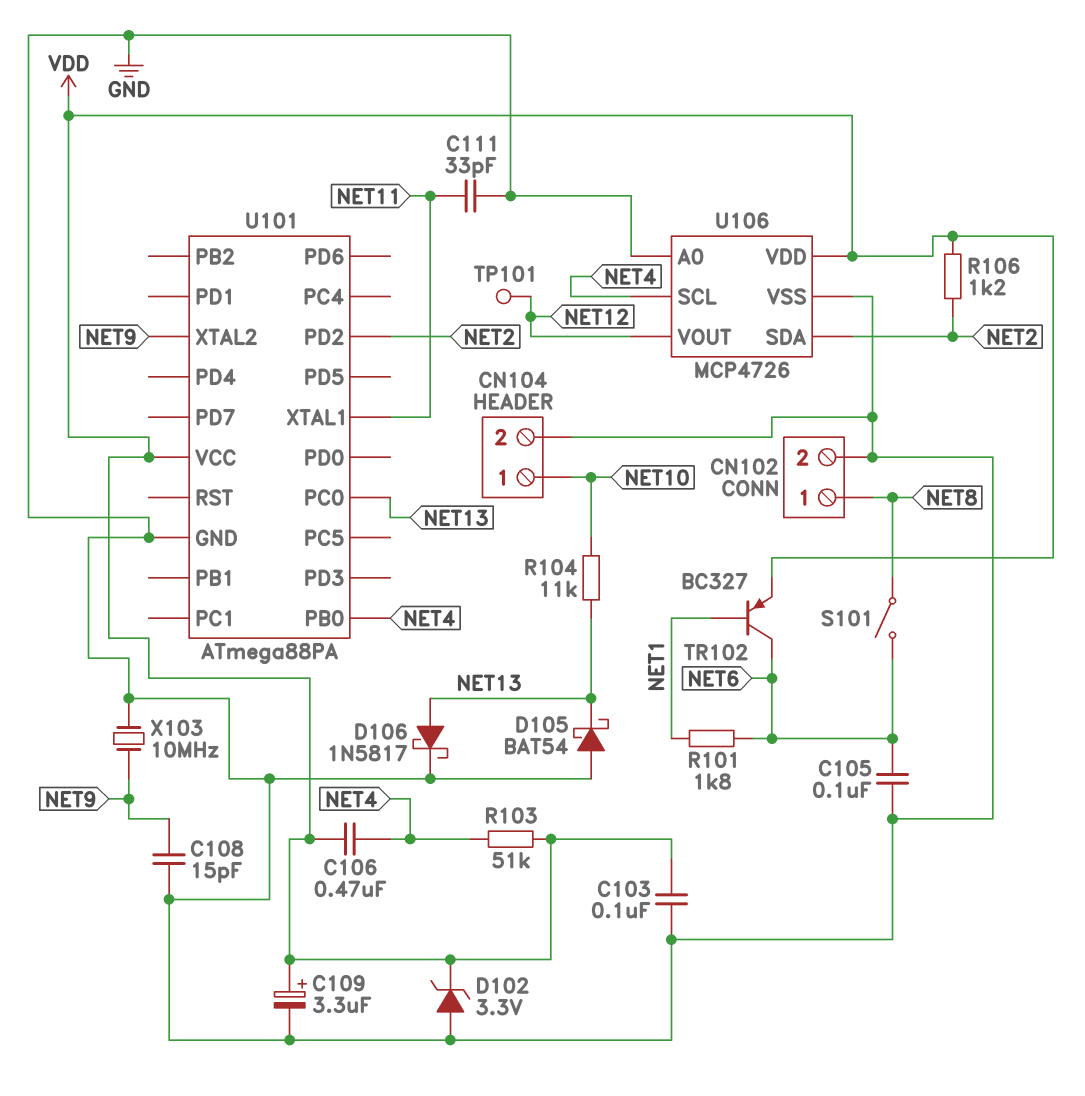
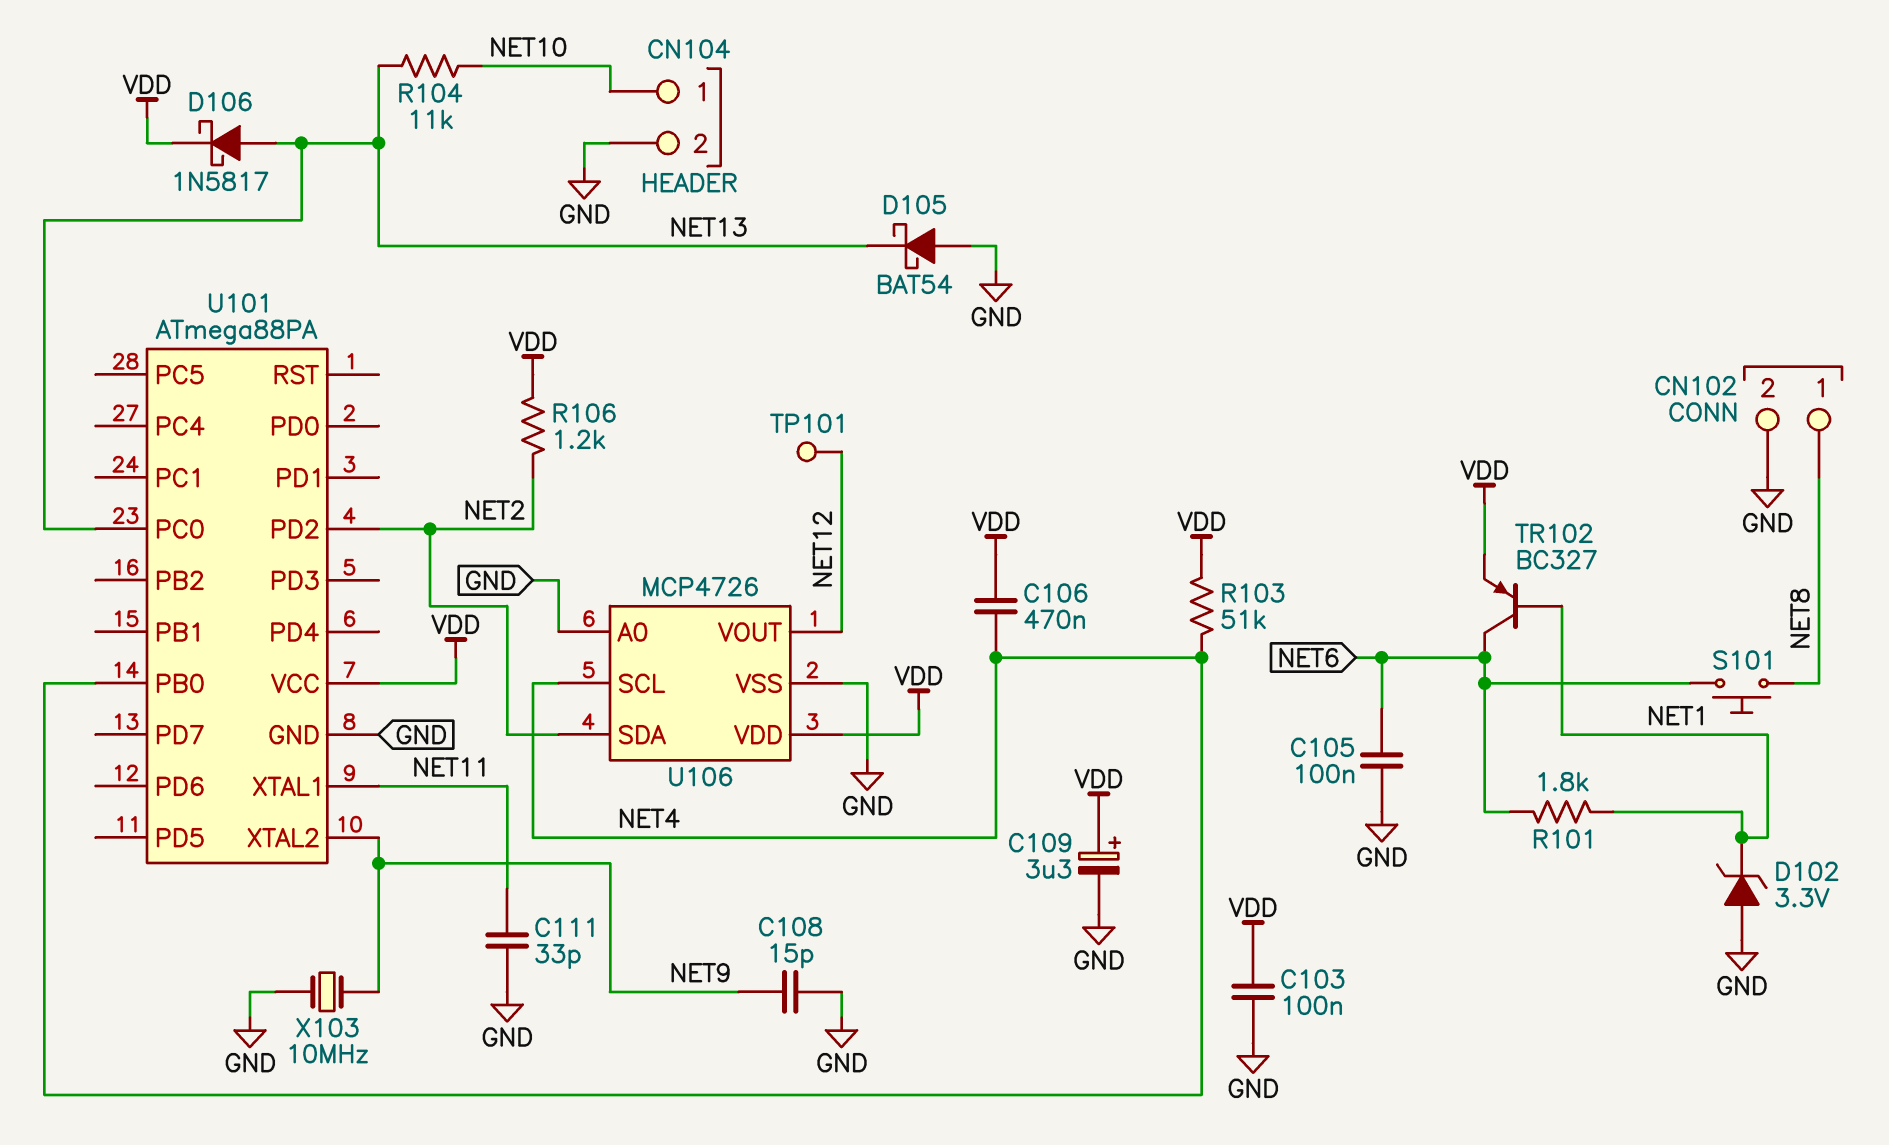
D102: zener 3.3V (A GND, K VDD) -> zener 3.3V (A GND, K NET1)
D106: schottky 1N5817 (A NET13, K GND) -> schottky 1N5817 (A NET13, K VDD)
S101: switch (NET6, NET8) -> button (NET6, NET8)

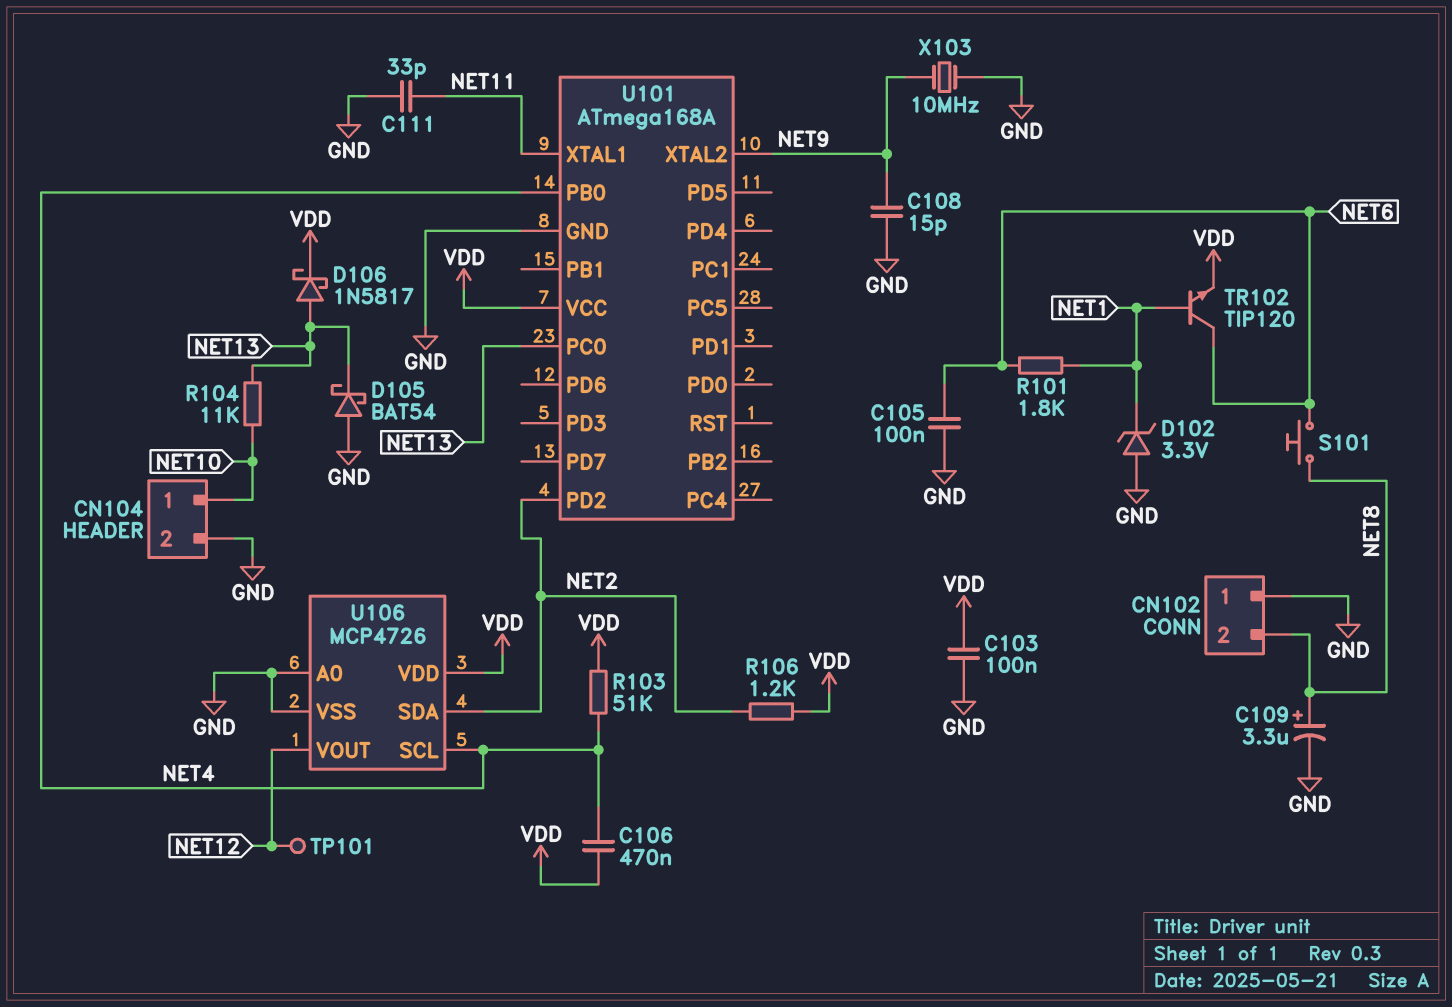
C109: 3.3uF (plus VDD, minus GND) -> 3.3uF (plus NET8, minus GND)
CN102 pin 1: NET8 -> GND
CN102 pin 2: GND -> NET8
TR102: PNP BC327 (B NET1, C NET6, E VDD) -> NPN TIP120 (B NET1, C NET6, E VDD)
U101: ATmega88PA -> ATmega168A

